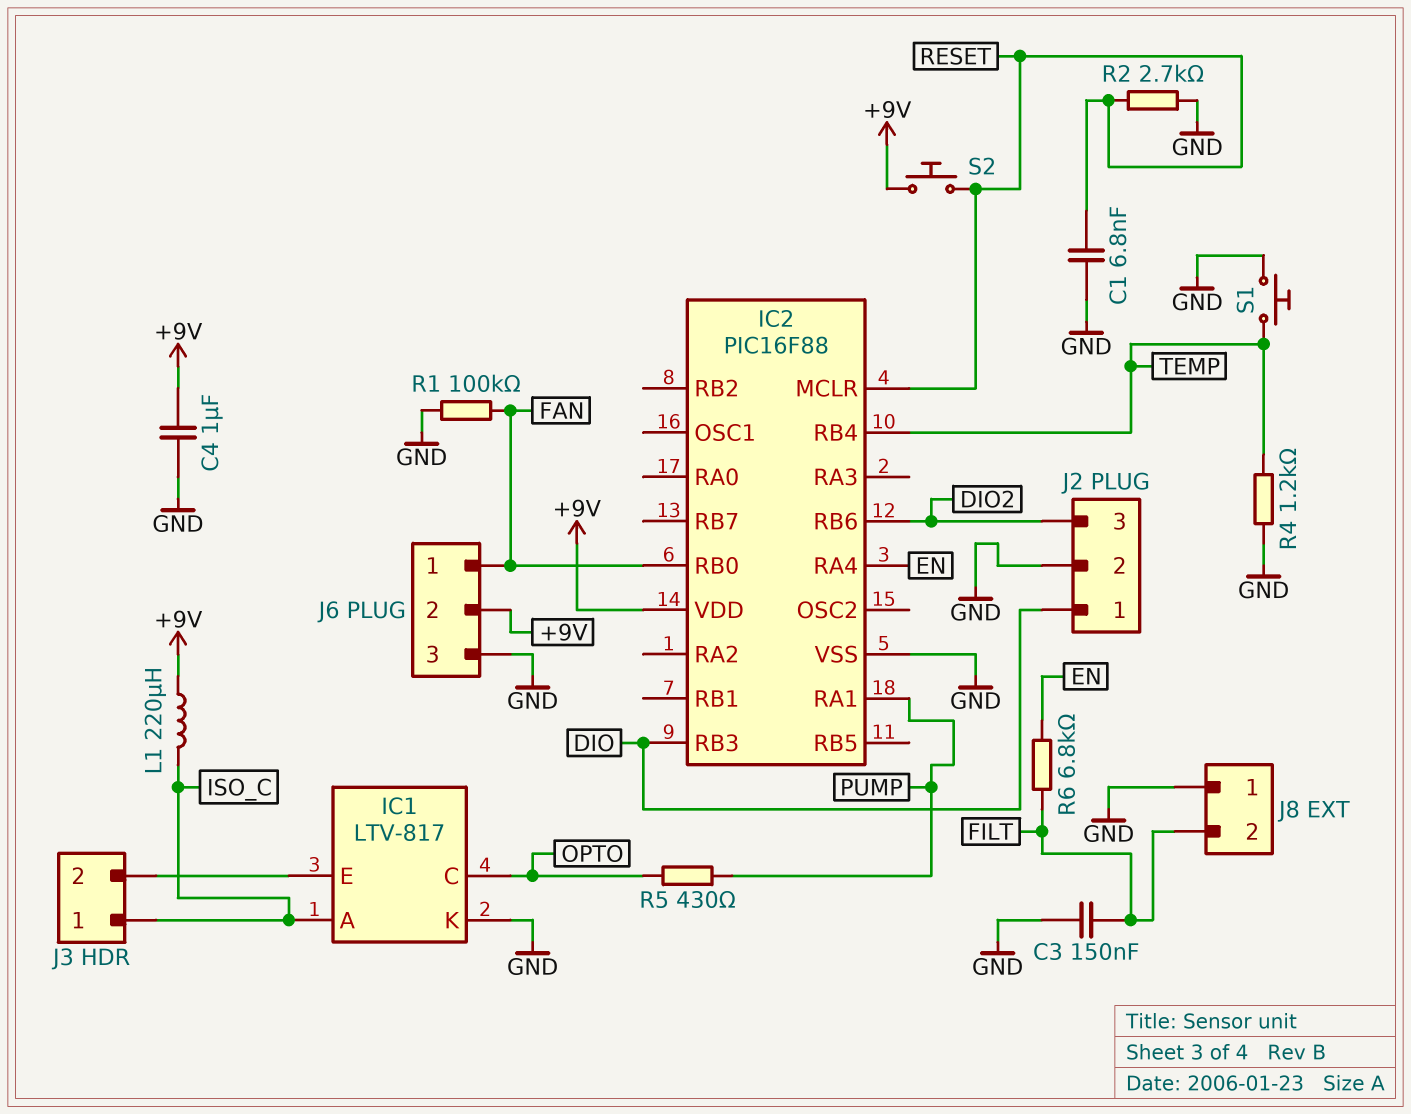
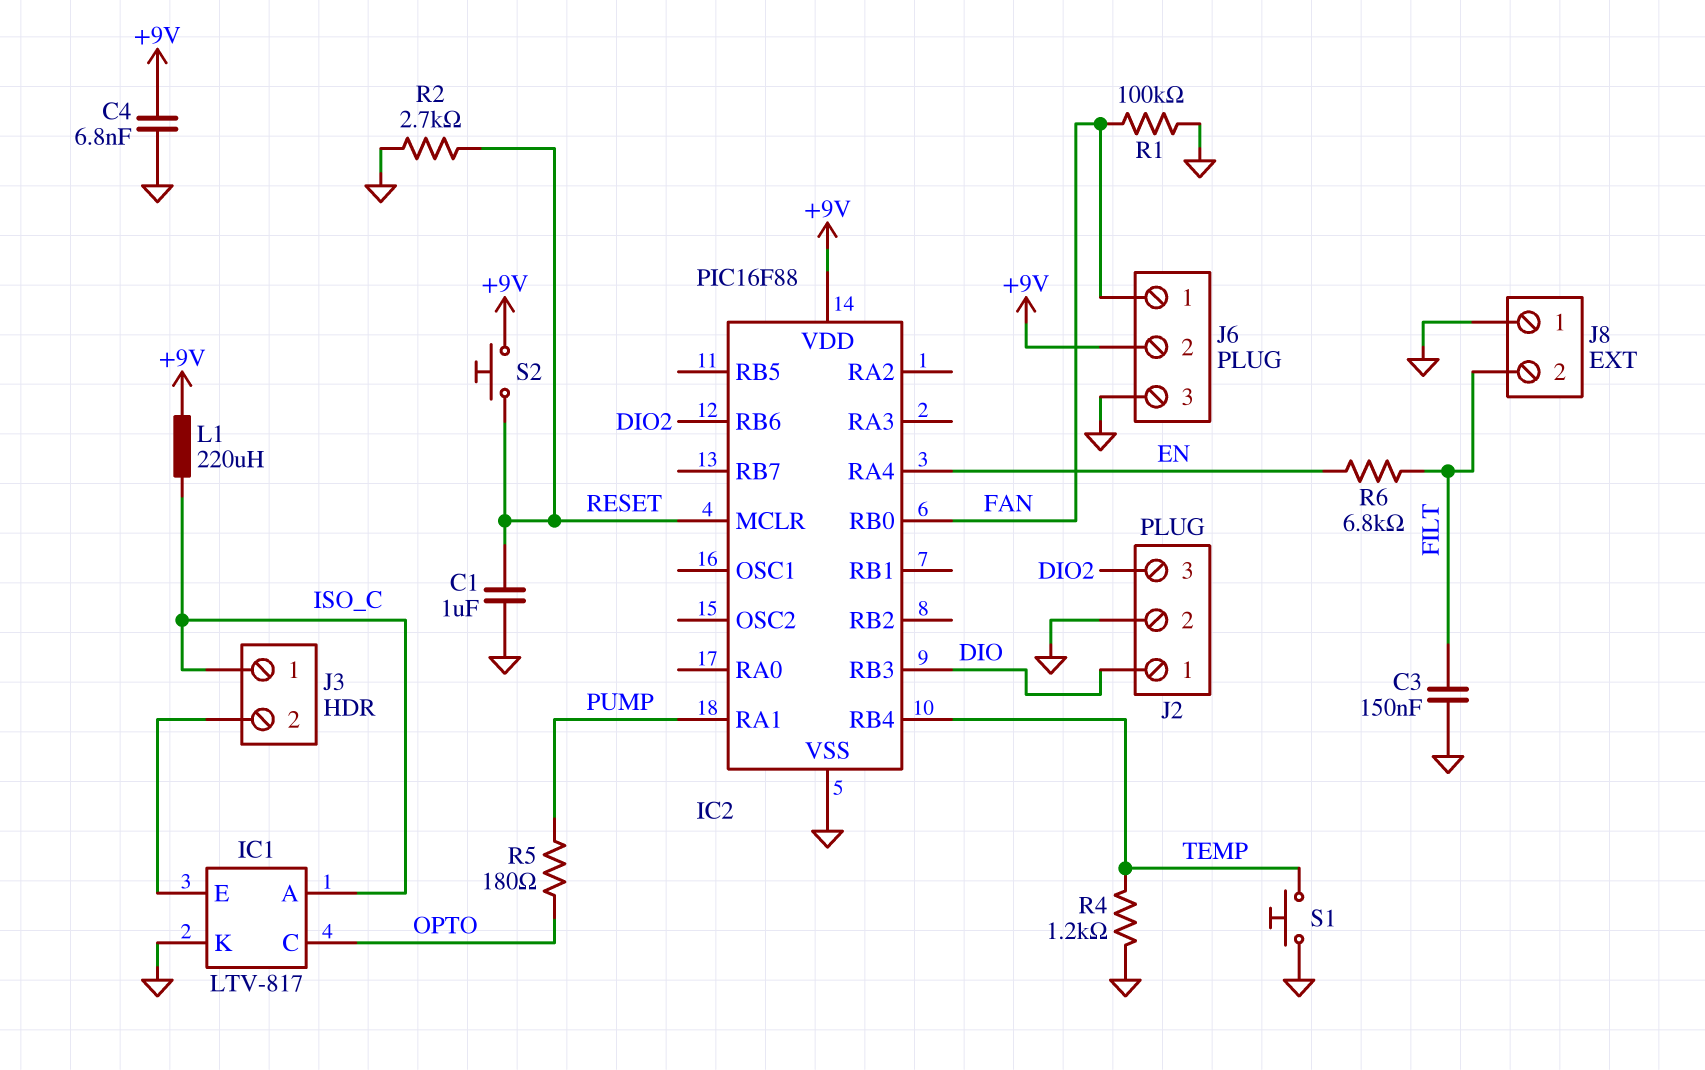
C1: 6.8nF (GND, RESET) -> 1uF (GND, RESET)
C4: 1uF (+9V, GND) -> 6.8nF (+9V, GND)
R5: 430 (OPTO, PUMP) -> 180 (OPTO, PUMP)

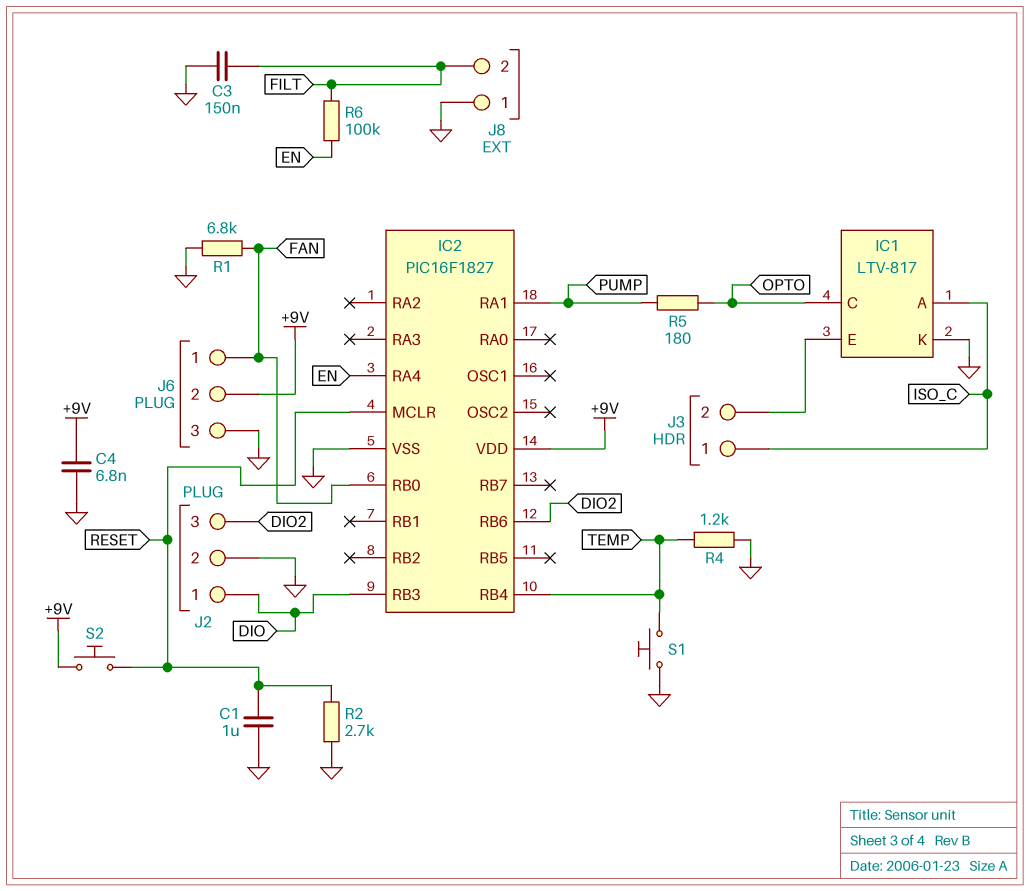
IC2: PIC16F88 -> PIC16F1827
L1: 220uH (+9V, ISO_C) -> none
R1: 100k (FAN, GND) -> 6.8k (FAN, GND)
R6: 6.8k (EN, FILT) -> 100k (EN, FILT)

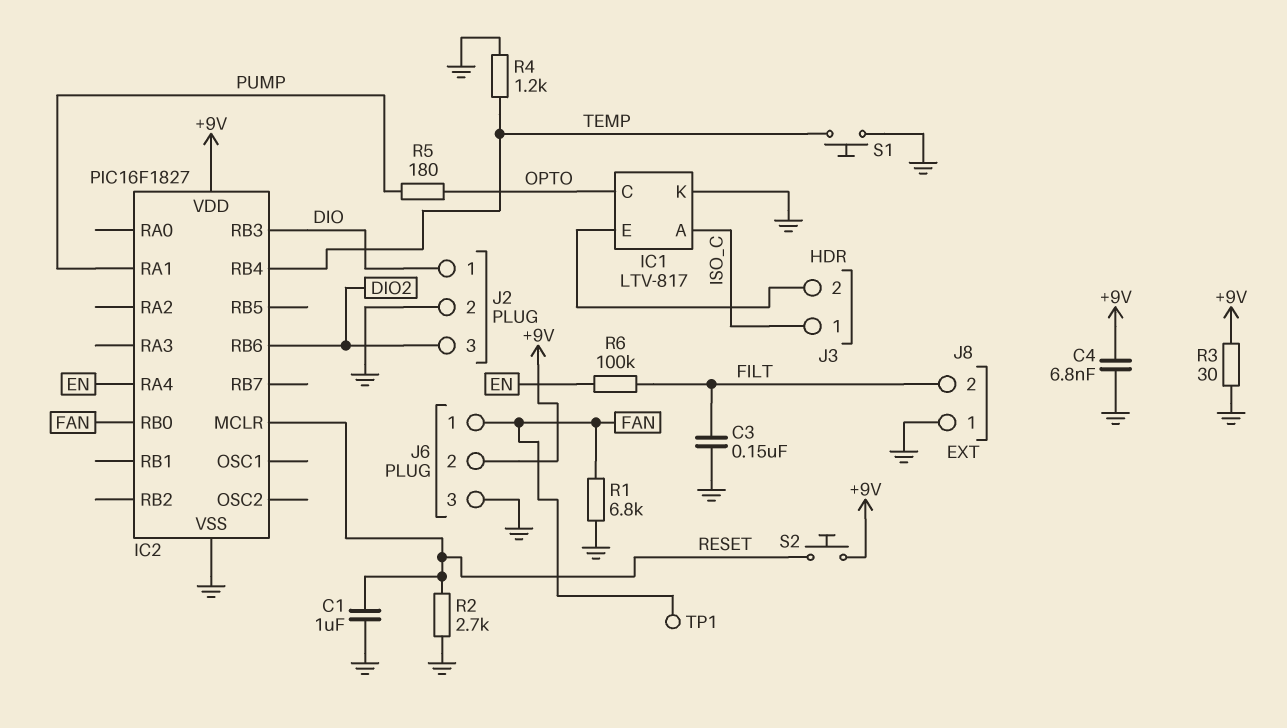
R3: none -> 30 (+9V, GND)
TP1: none -> test point (FAN)

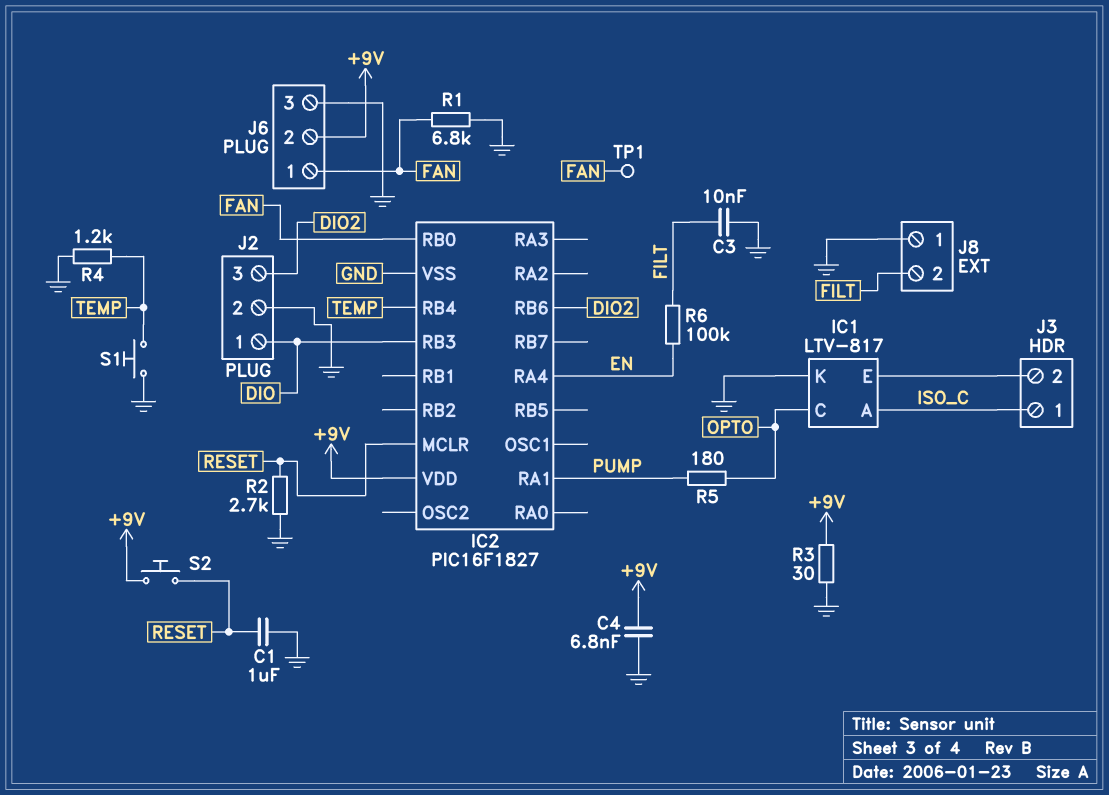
C3: 150nF (FILT, GND) -> 10nF (FILT, GND)

